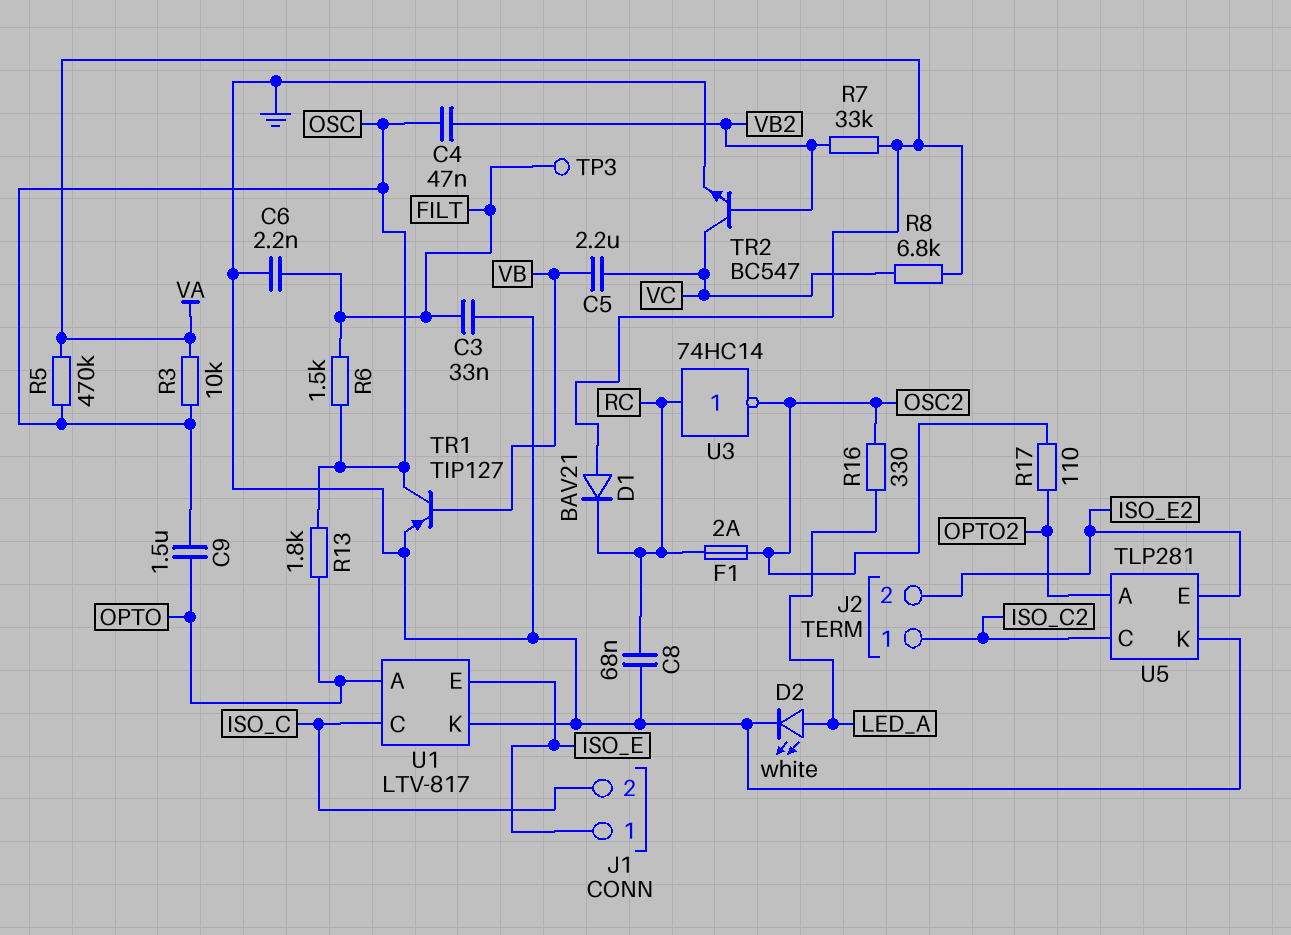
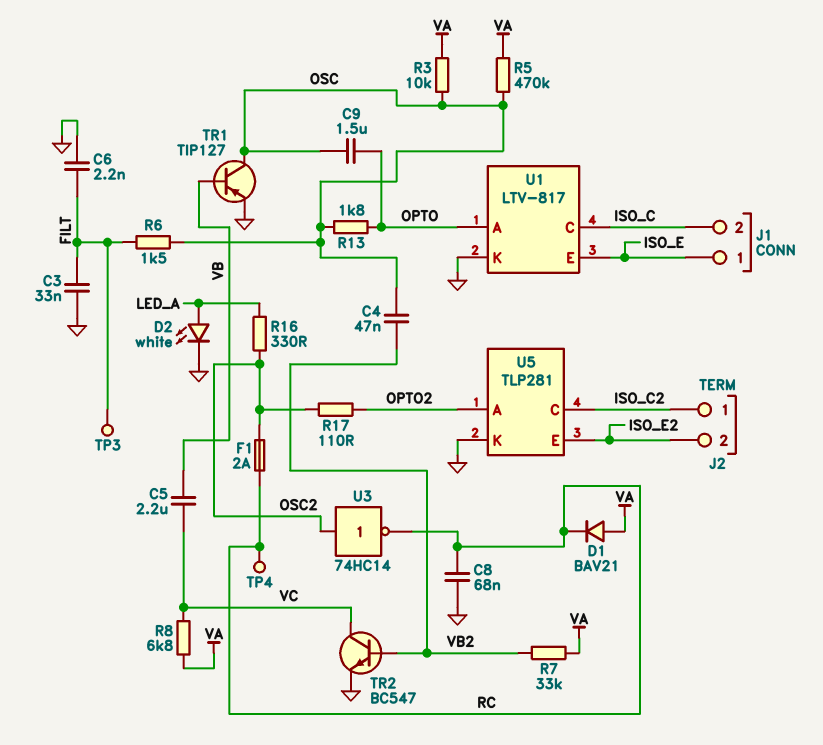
TP4: none -> test point (RC)
U3: NOT 74HC14 (in RC, out OSC2) -> NOT 74HC14 (in OSC2, out RC)

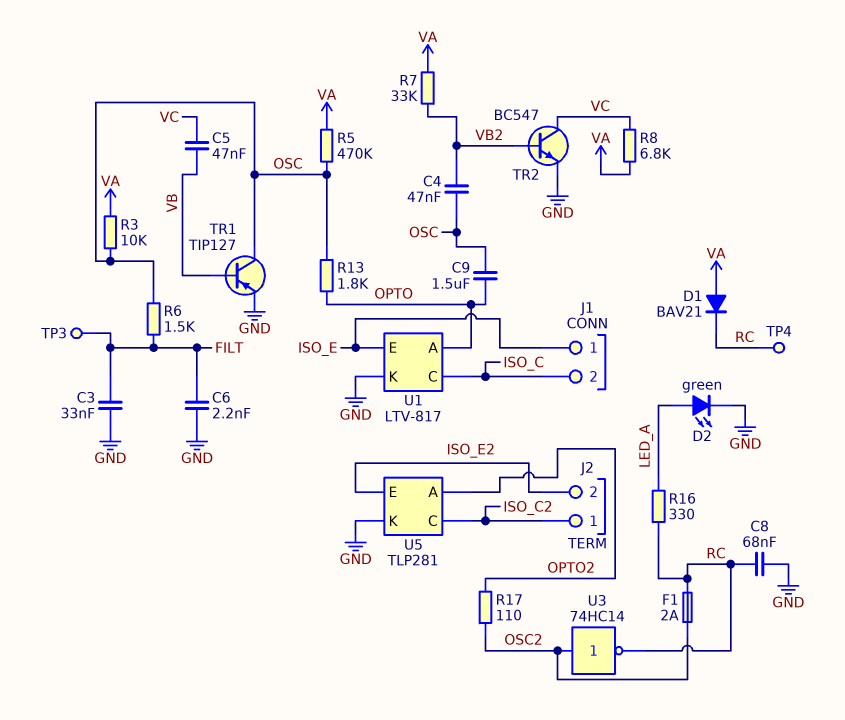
C5: 2.2uF (VB, VC) -> 47nF (VB, VC)
D2: LED white (A LED_A, K GND) -> LED green (A LED_A, K GND)
R16: 330 (LED_A, OSC2) -> 330 (LED_A, RC)

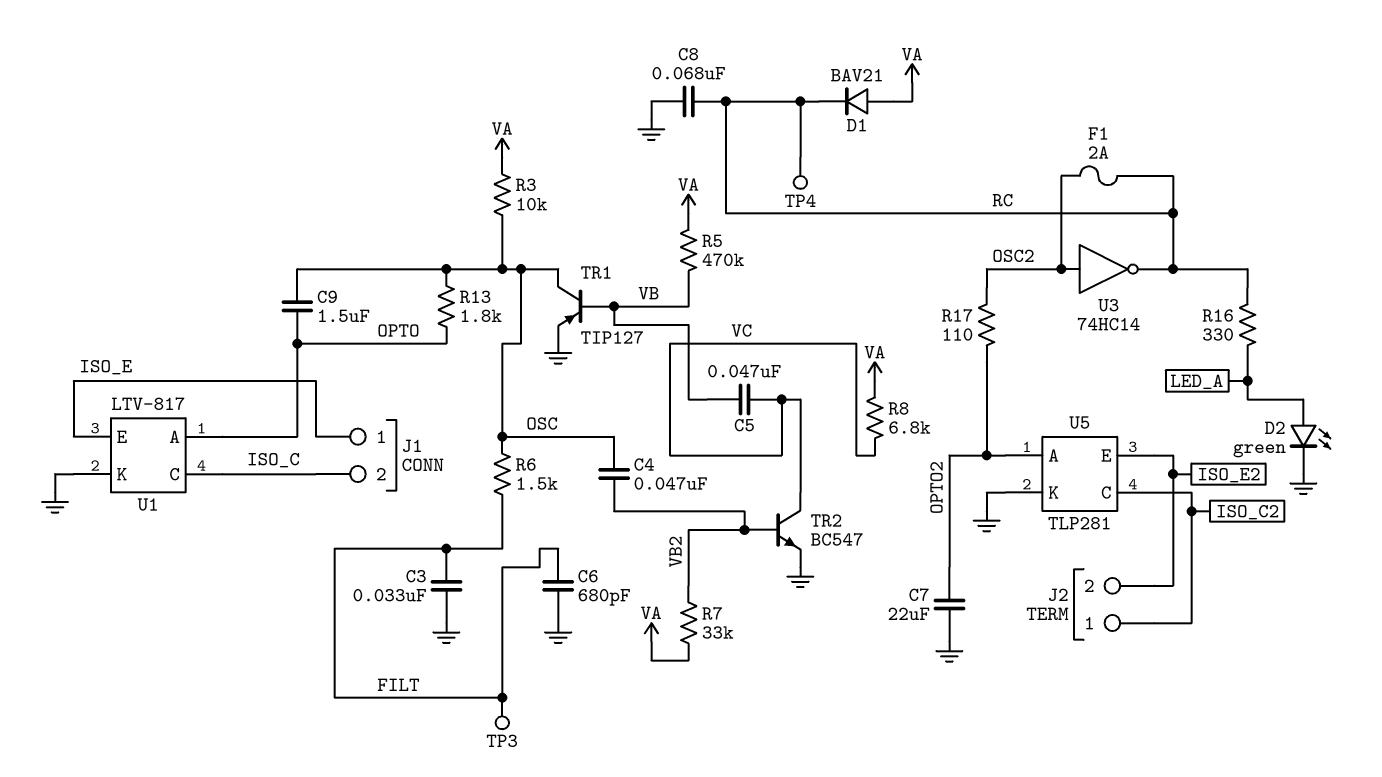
C6: 2.2nF (FILT, GND) -> 680pF (FILT, GND)
C7: none -> 22uF (GND, OPTO2)
R5: 470k (OSC, VA) -> 470k (VA, VB)

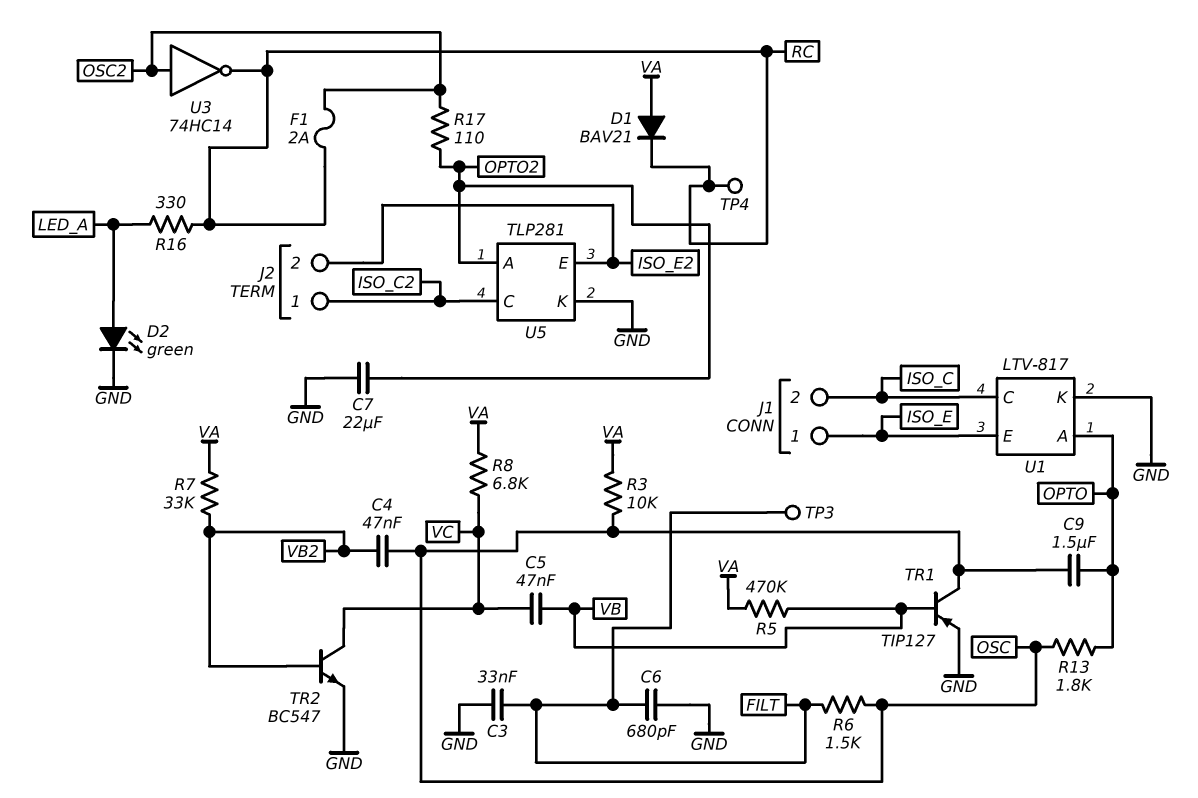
C8: 68nF (GND, RC) -> none

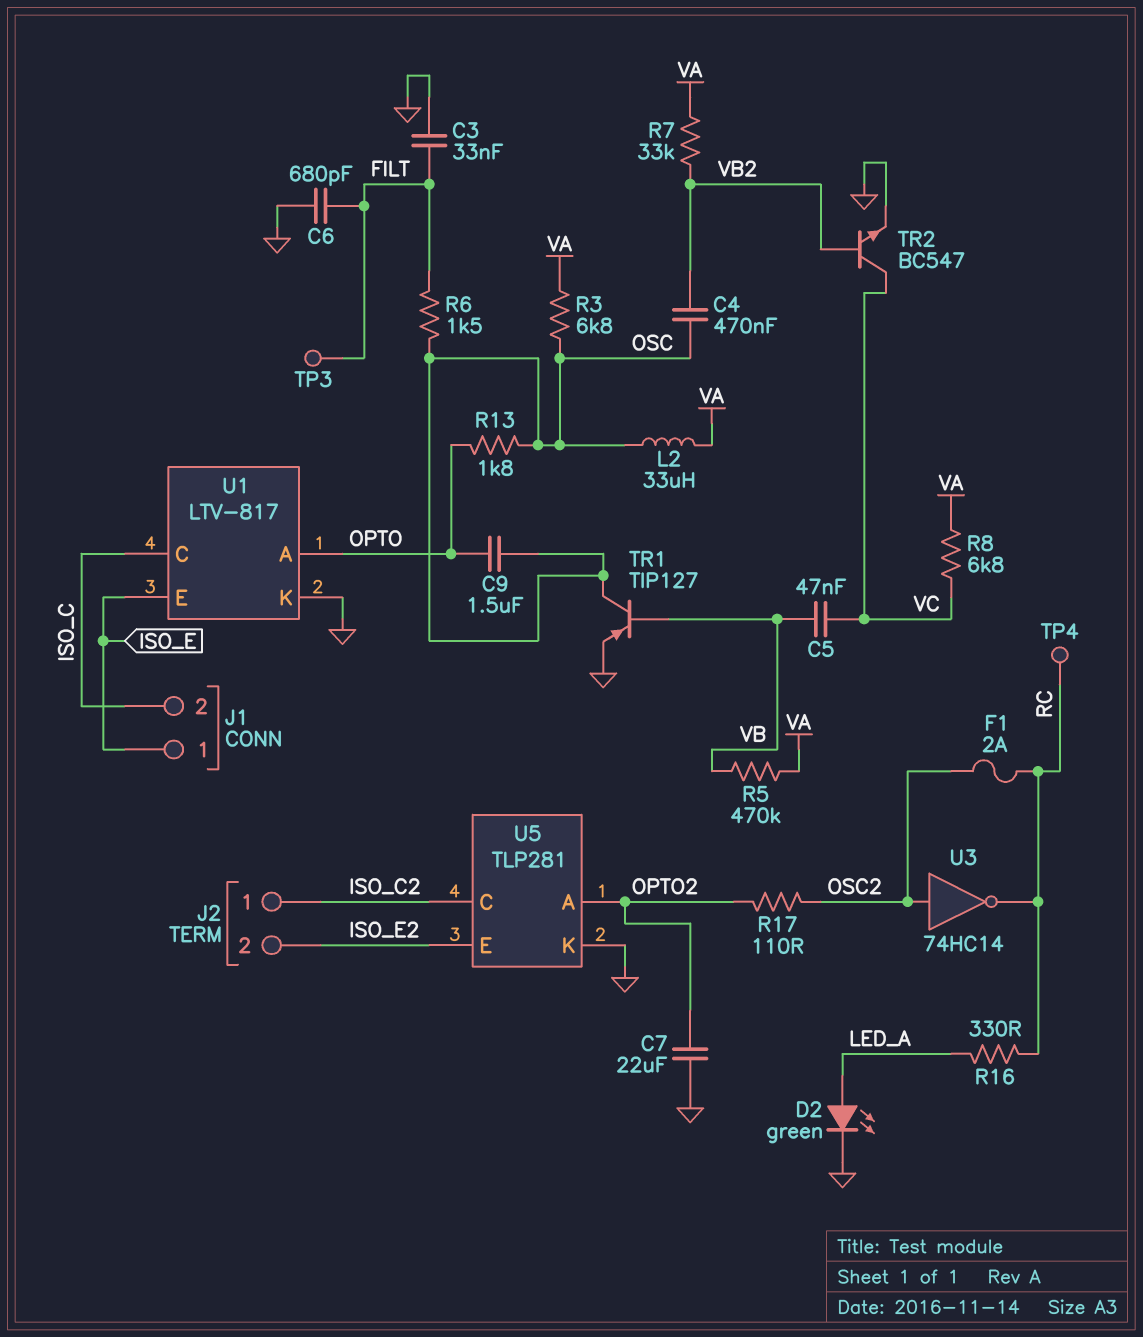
C4: 47nF (OSC, VB2) -> 470nF (OSC, VB2)
D1: diode BAV21 (A VA, K RC) -> none
L2: none -> 33uH (OSC, VA)
R3: 10k (OSC, VA) -> 6.8k (OSC, VA)

